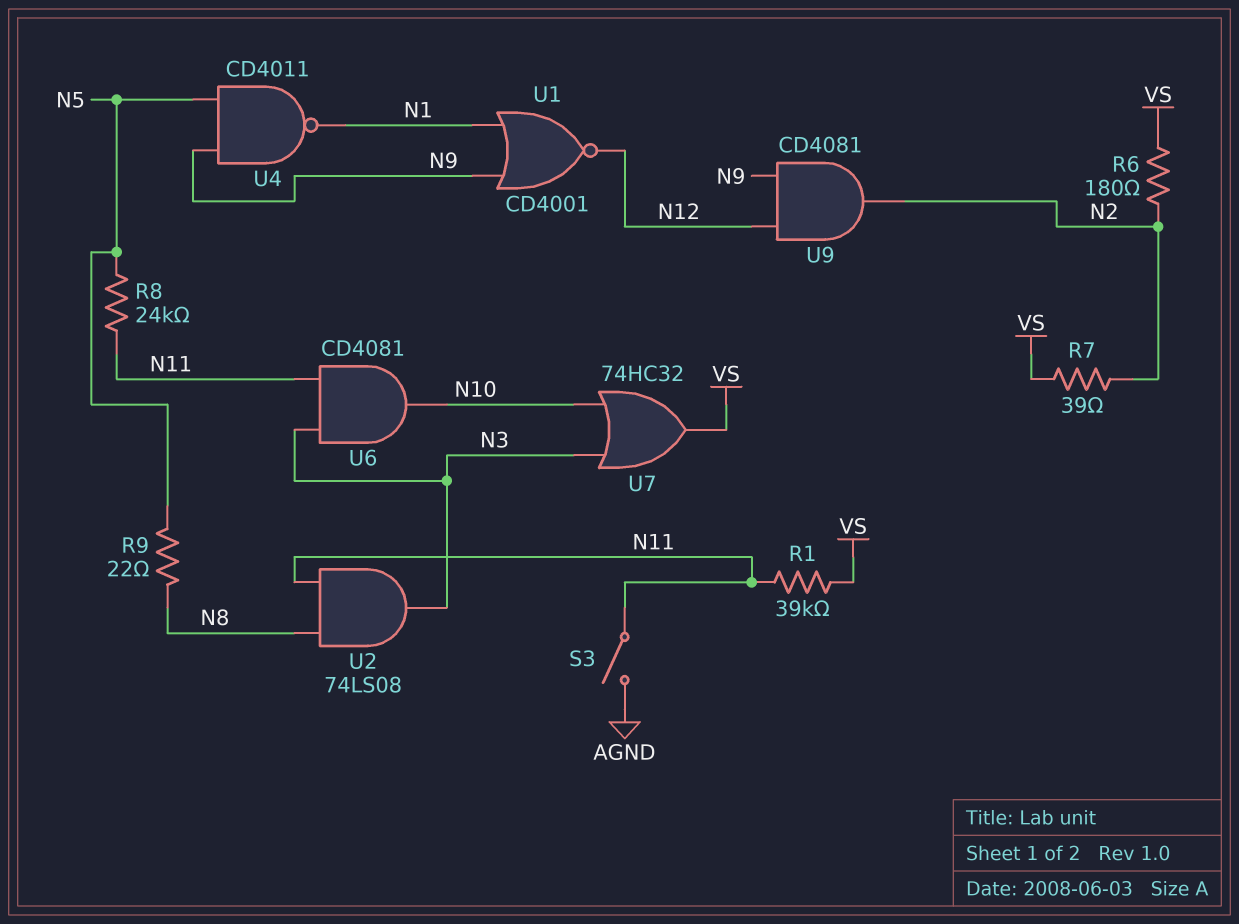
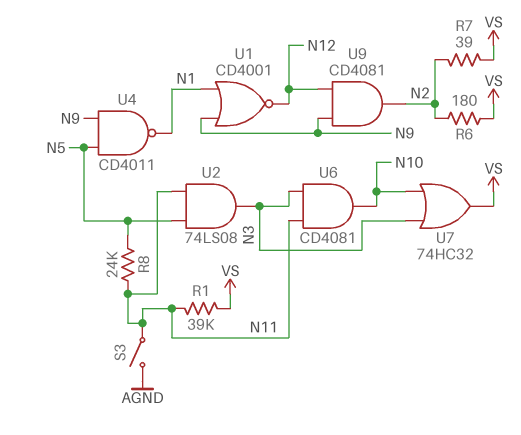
R9: 22 (N5, N8) -> none
U2: AND 74LS08 (in N8, in N11, out N3) -> AND 74LS08 (in N5, in N11, out N3)

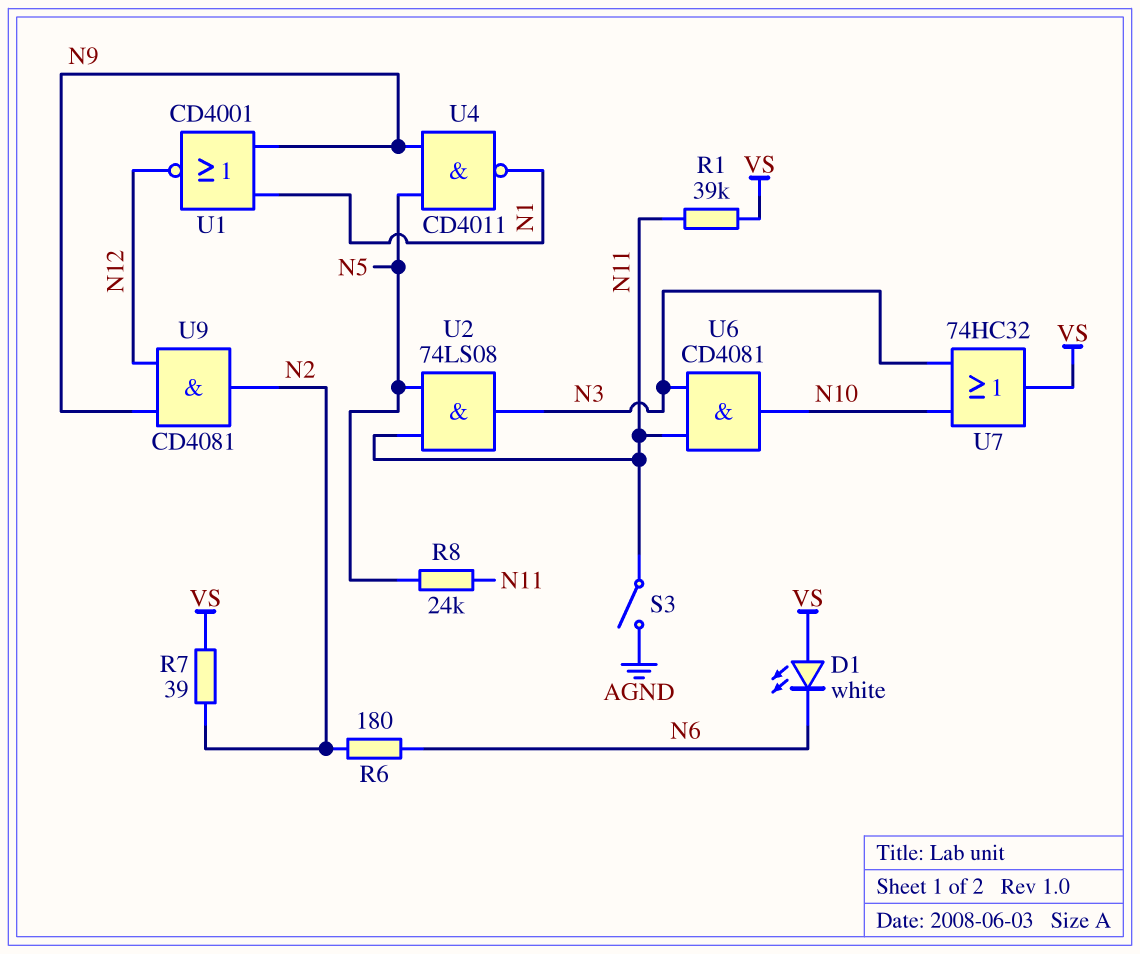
D1: none -> LED white (A VS, K N6)
R6: 180 (N2, VS) -> 180 (N2, N6)

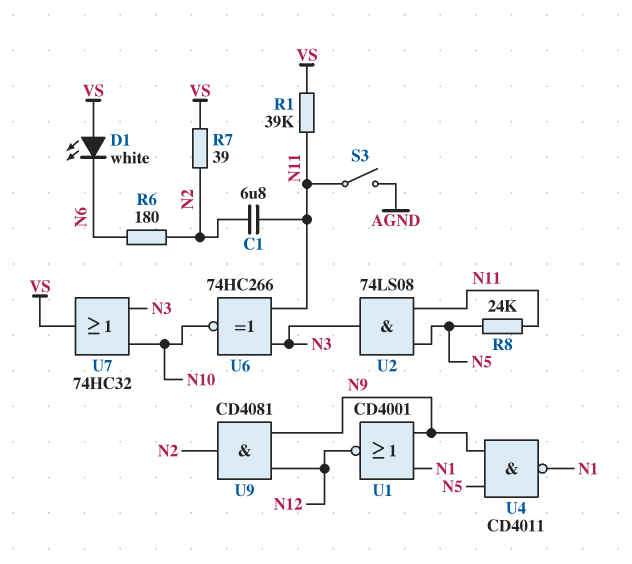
C1: none -> 6.8uF (N2, N11)
U6: AND CD4081 (in N3, in N11, out N10) -> XNOR 74HC266 (in N3, in N11, out N10)

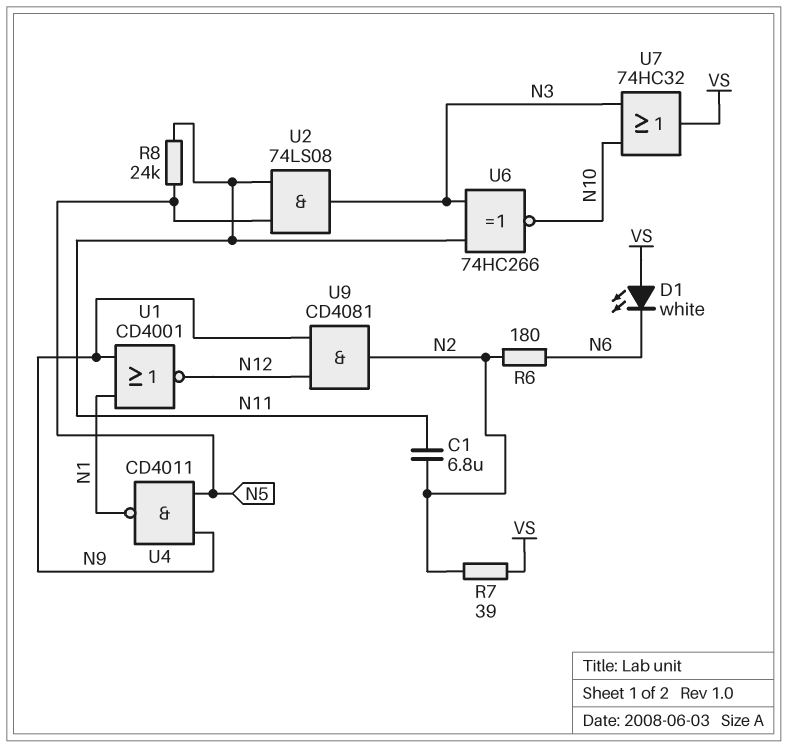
R1: 39k (N11, VS) -> none
S3: switch (AGND, N11) -> none

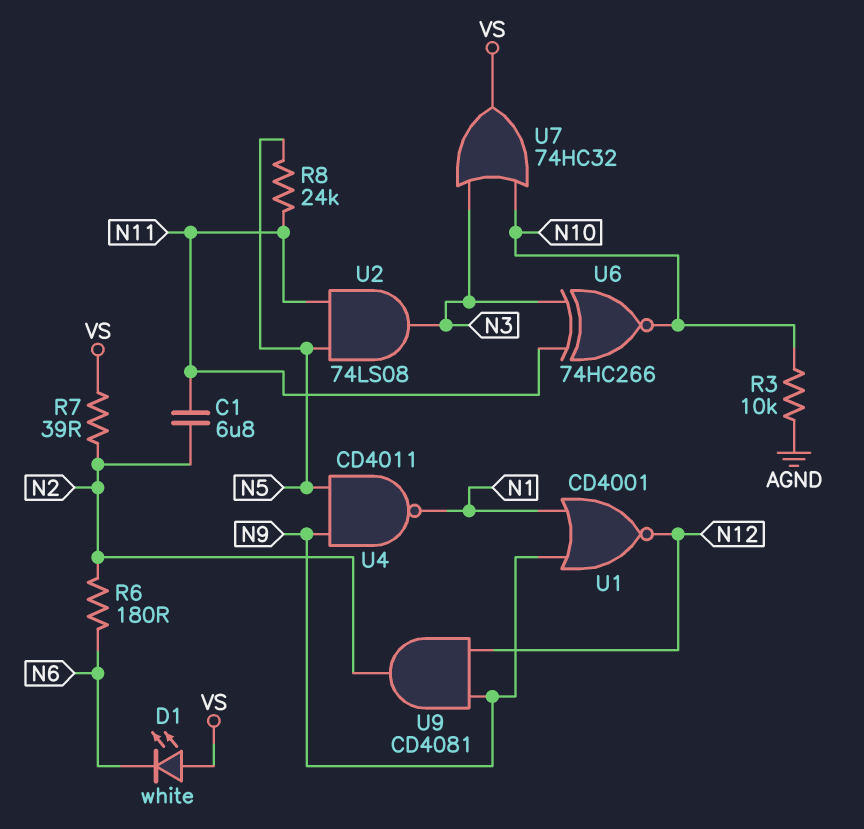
R3: none -> 10k (AGND, N10)

